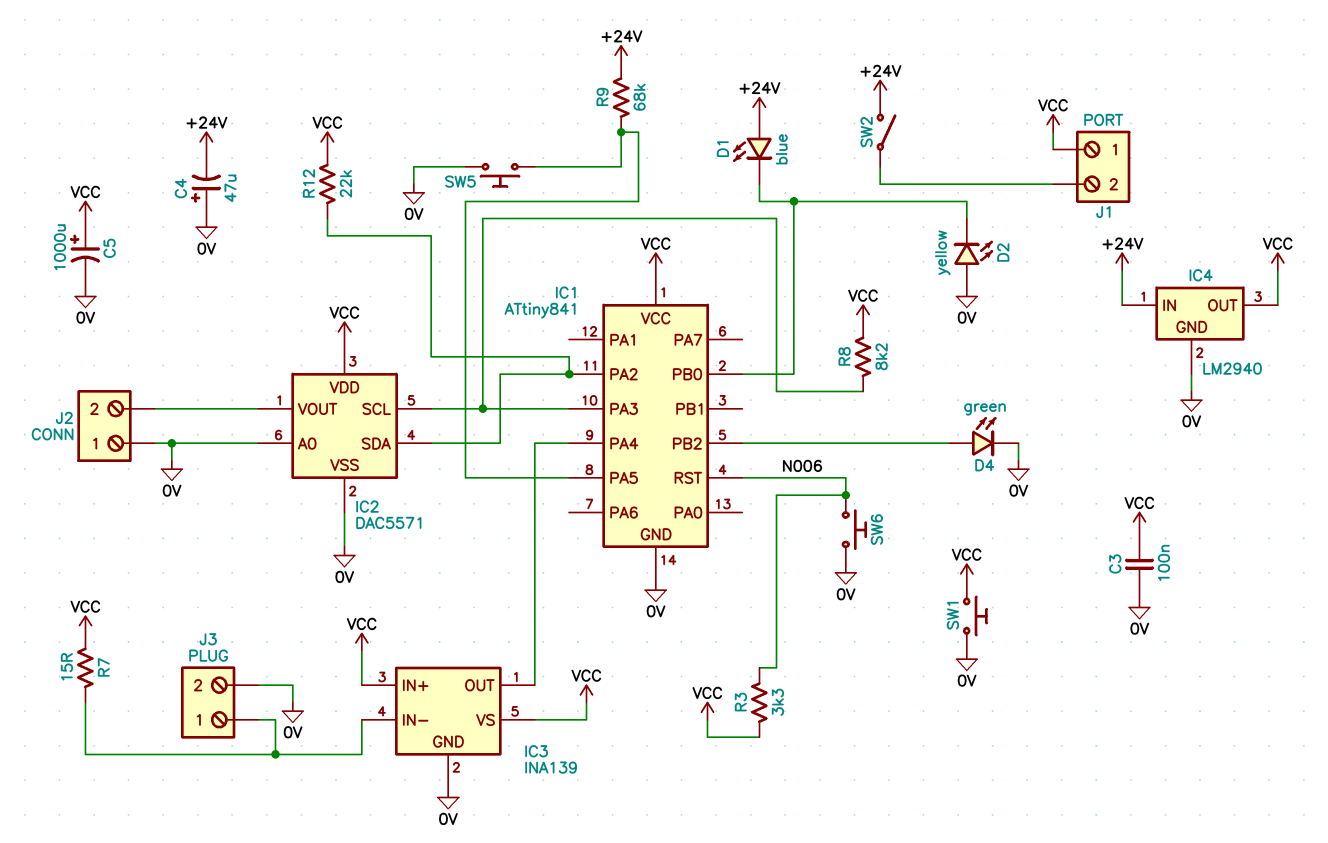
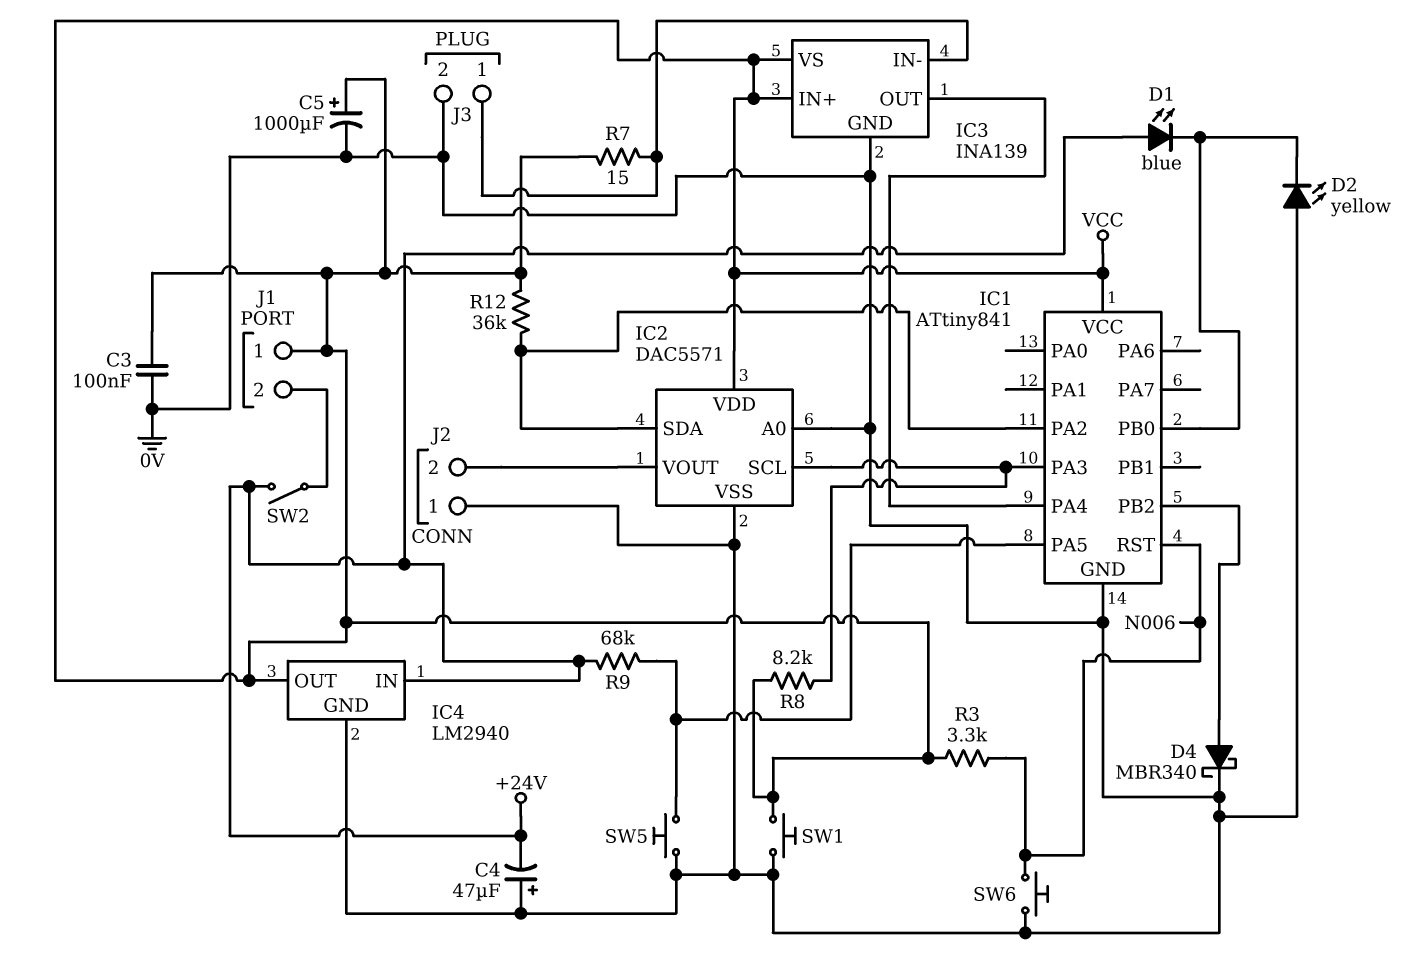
D4: LED green (A IC1/PB2, K 0V) -> schottky MBR340 (A IC1/PB2, K 0V)
R12: 22k (IC1/PA2, VCC) -> 36k (IC1/PA2, VCC)

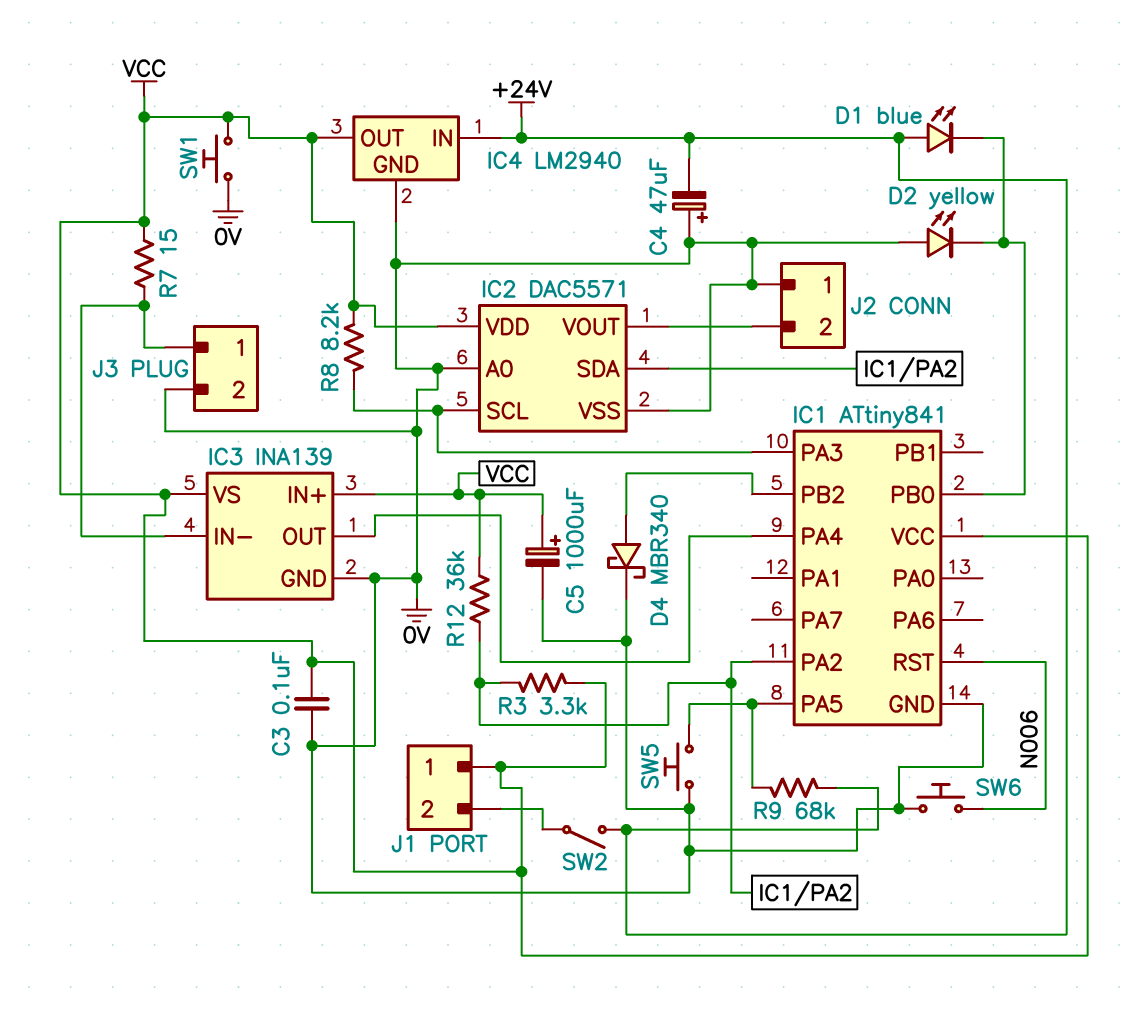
R3: 3.3k (N006, VCC) -> 3.3k (IC1/PA2, VCC)

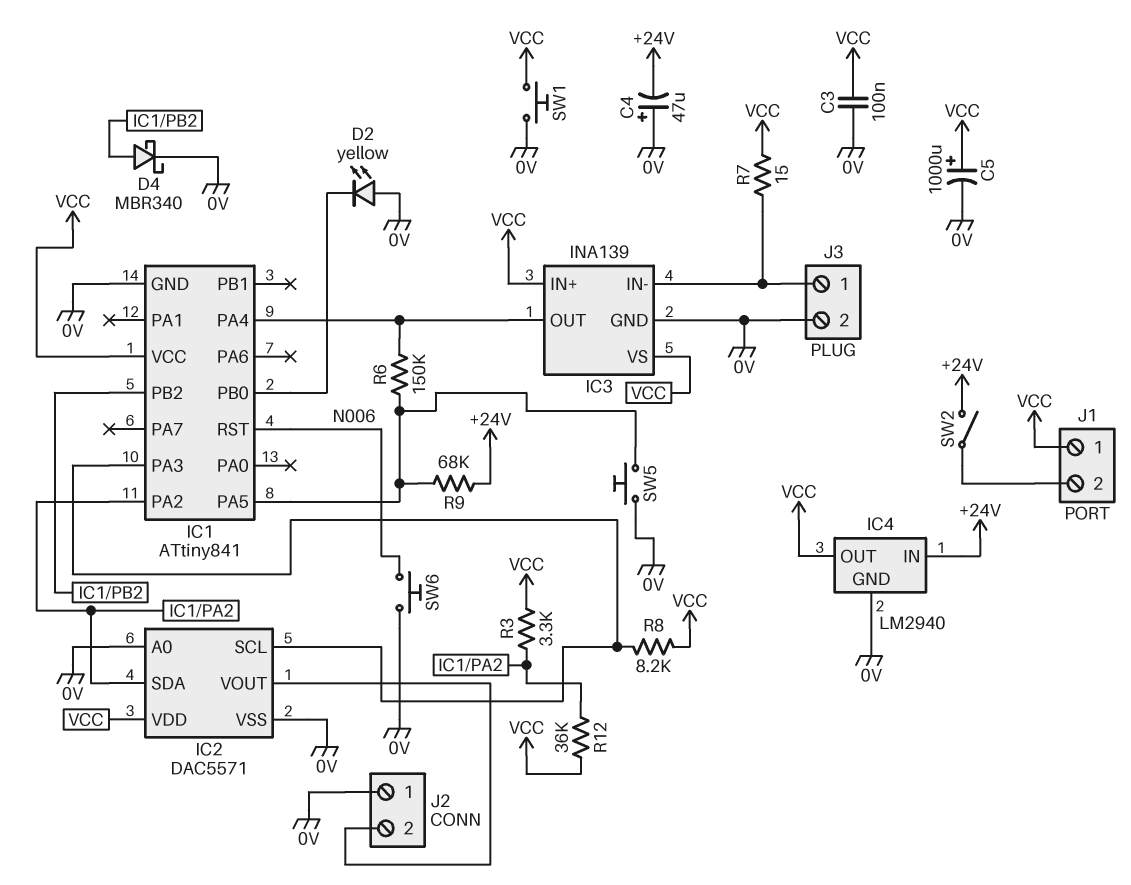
D1: LED blue (A +24V, K IC1/PB0) -> none
R6: none -> 150k (IC1/PA4, IC1/PA5)

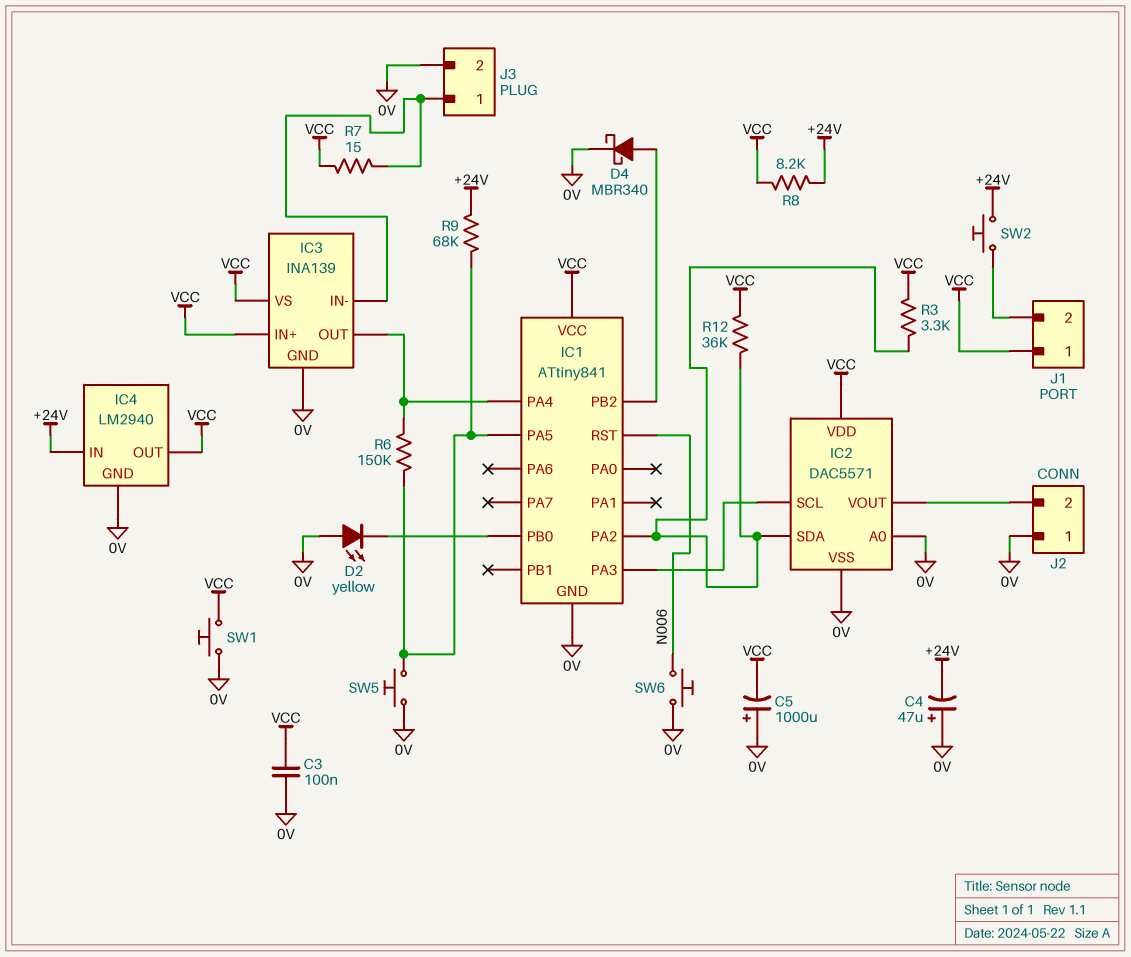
C5: 1000uF (plus VCC, minus 0V) -> 1000uF (plus 0V, minus VCC)
R8: 8.2k (IC1/PA3, VCC) -> 8.2k (+24V, VCC)
SW2: switch (+24V, J1/2) -> button (+24V, J1/2)

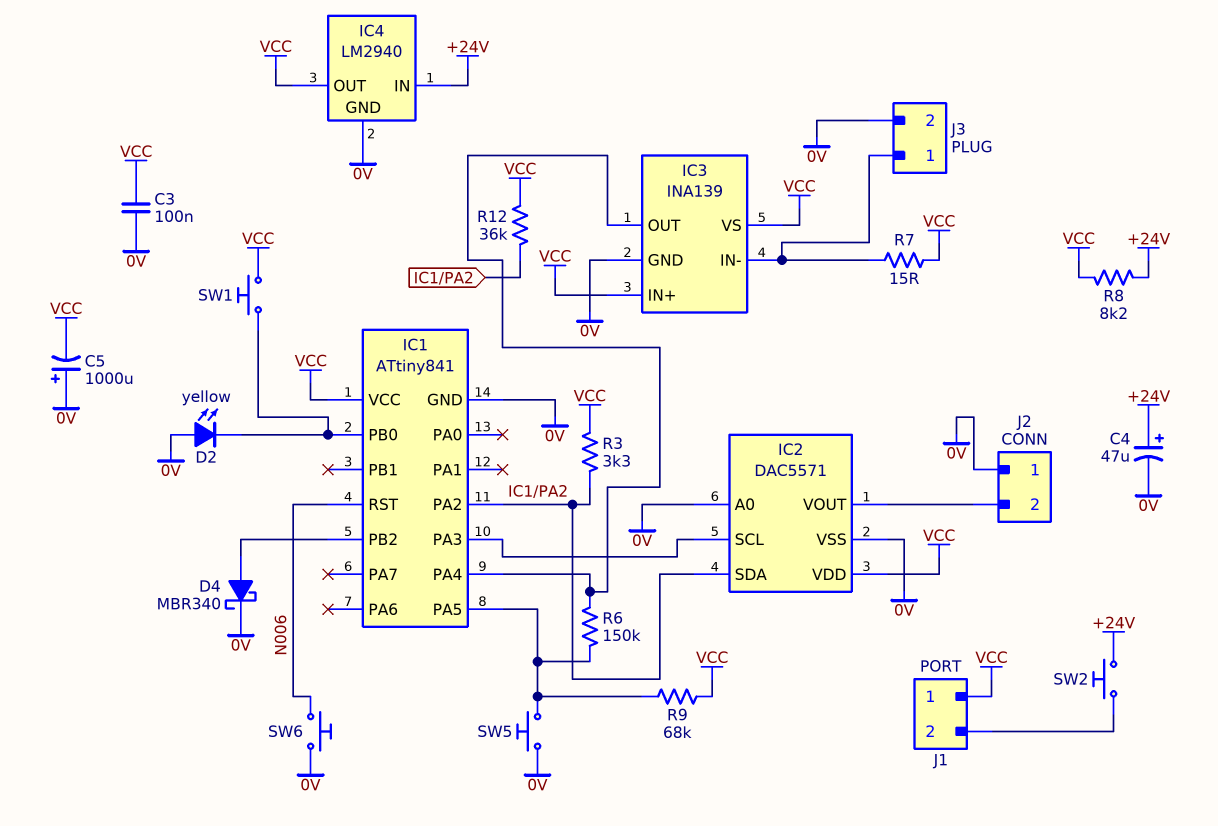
C4: 47uF (plus 0V, minus +24V) -> 47uF (plus +24V, minus 0V)
R9: 68k (+24V, IC1/PA5) -> 68k (IC1/PA5, VCC)
SW1: button (0V, VCC) -> button (IC1/PB0, VCC)

